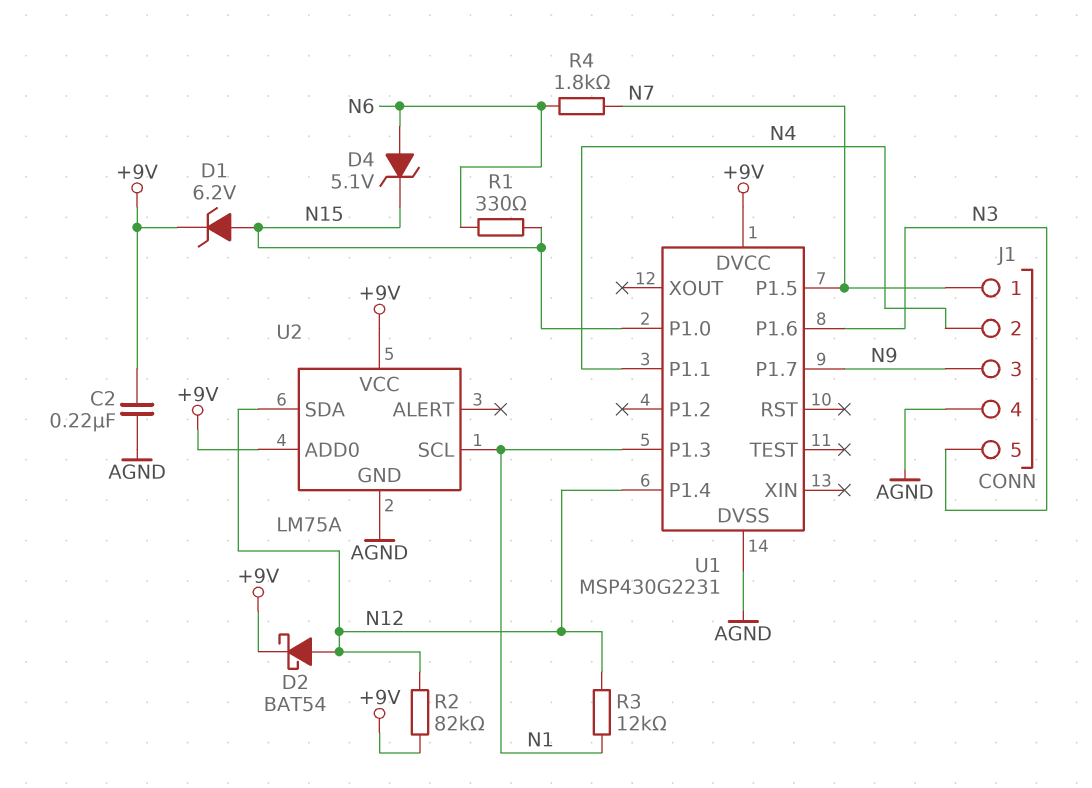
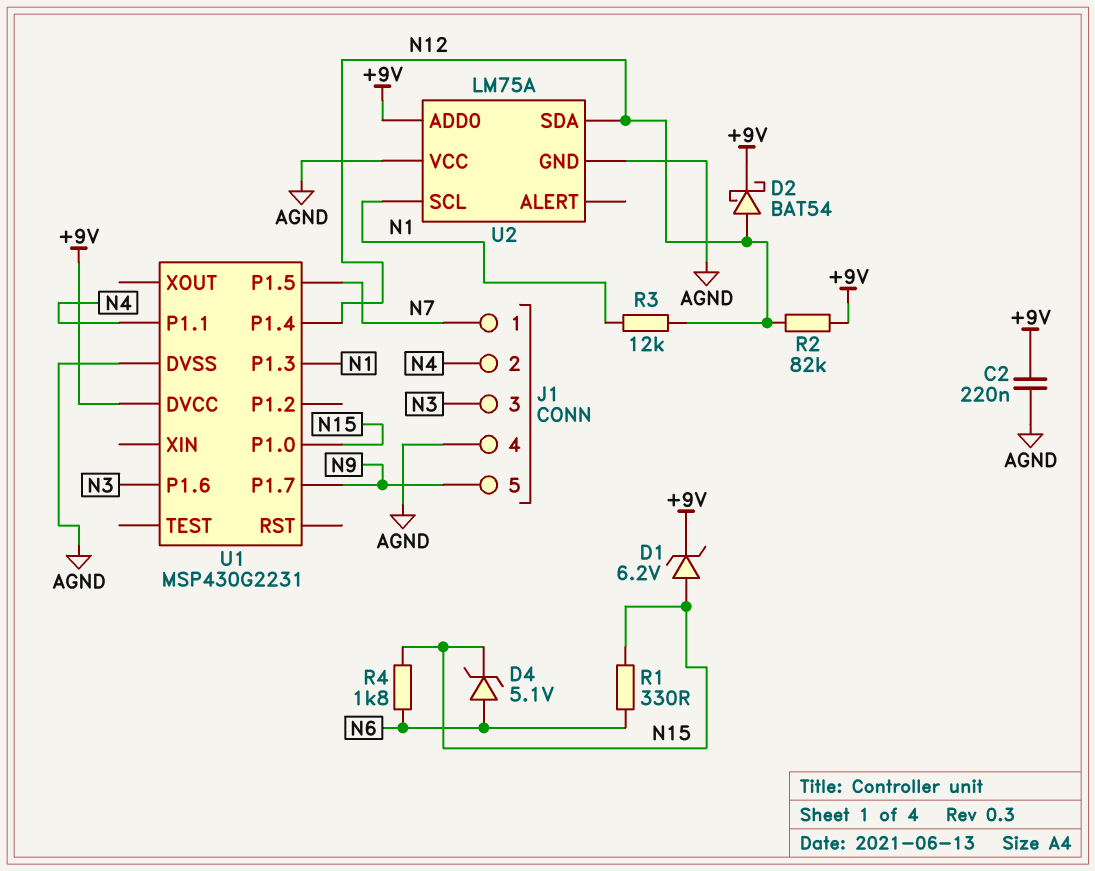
J1 pin 3: N9 -> N3
J1 pin 5: N3 -> N9
R4: 1.8k (N6, N7) -> 1.8k (N6, N15)
U2 pin VCC: +9V -> AGND

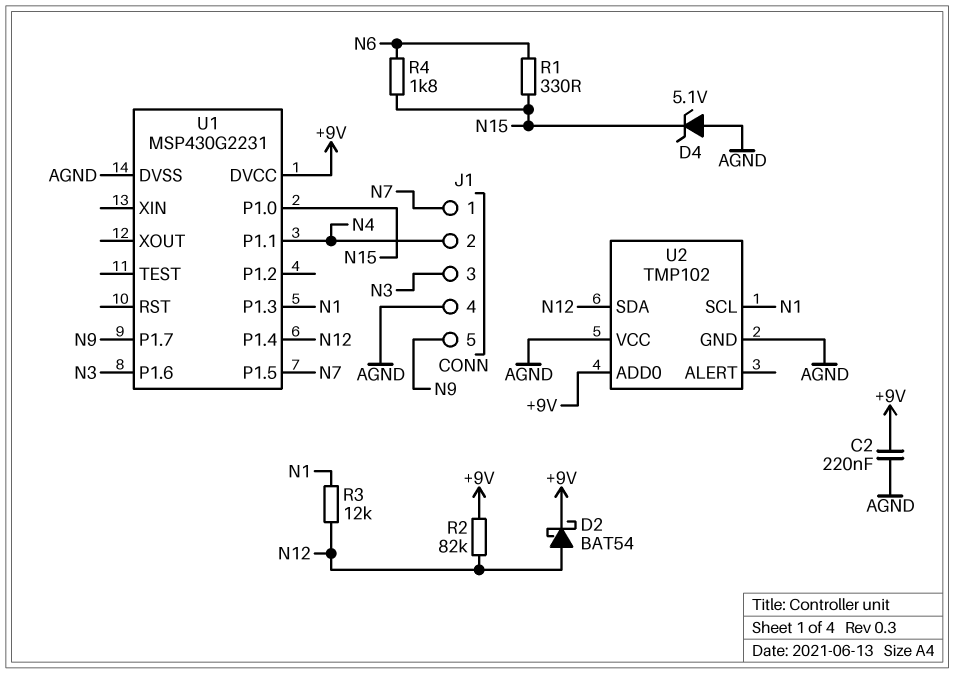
D1: zener 6.2V (A N15, K +9V) -> none
D4: zener 5.1V (A N6, K N15) -> zener 5.1V (A AGND, K N15)
U2: LM75A -> TMP102

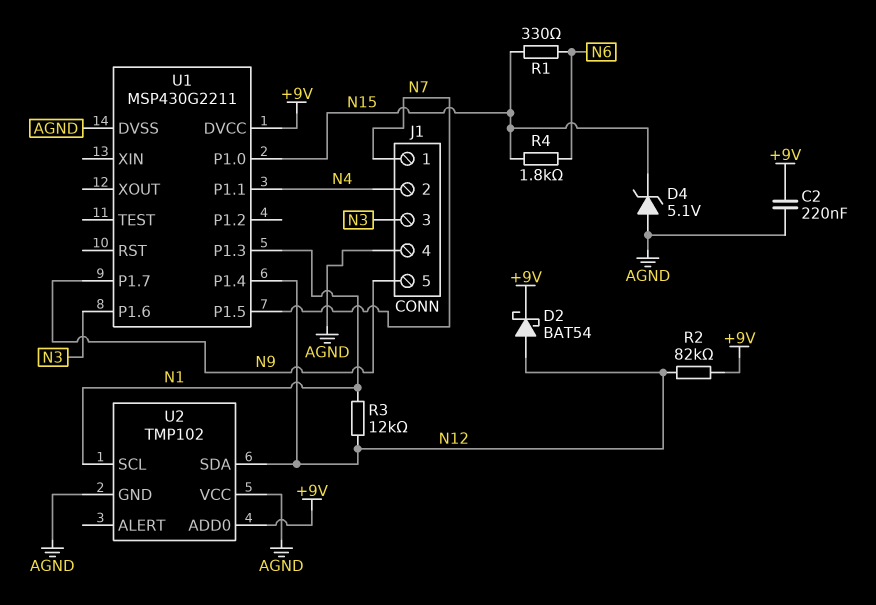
U1: MSP430G2231 -> MSP430G2211

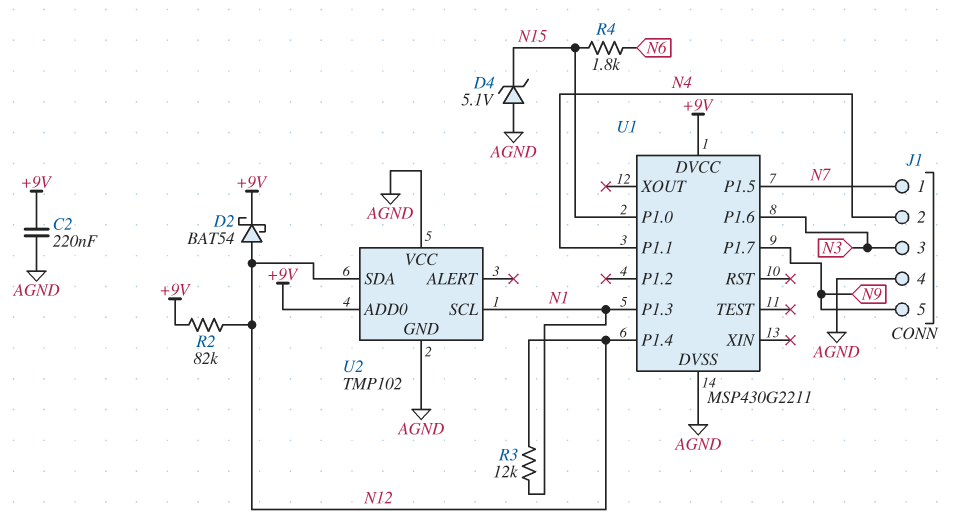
R1: 330 (N6, N15) -> none

